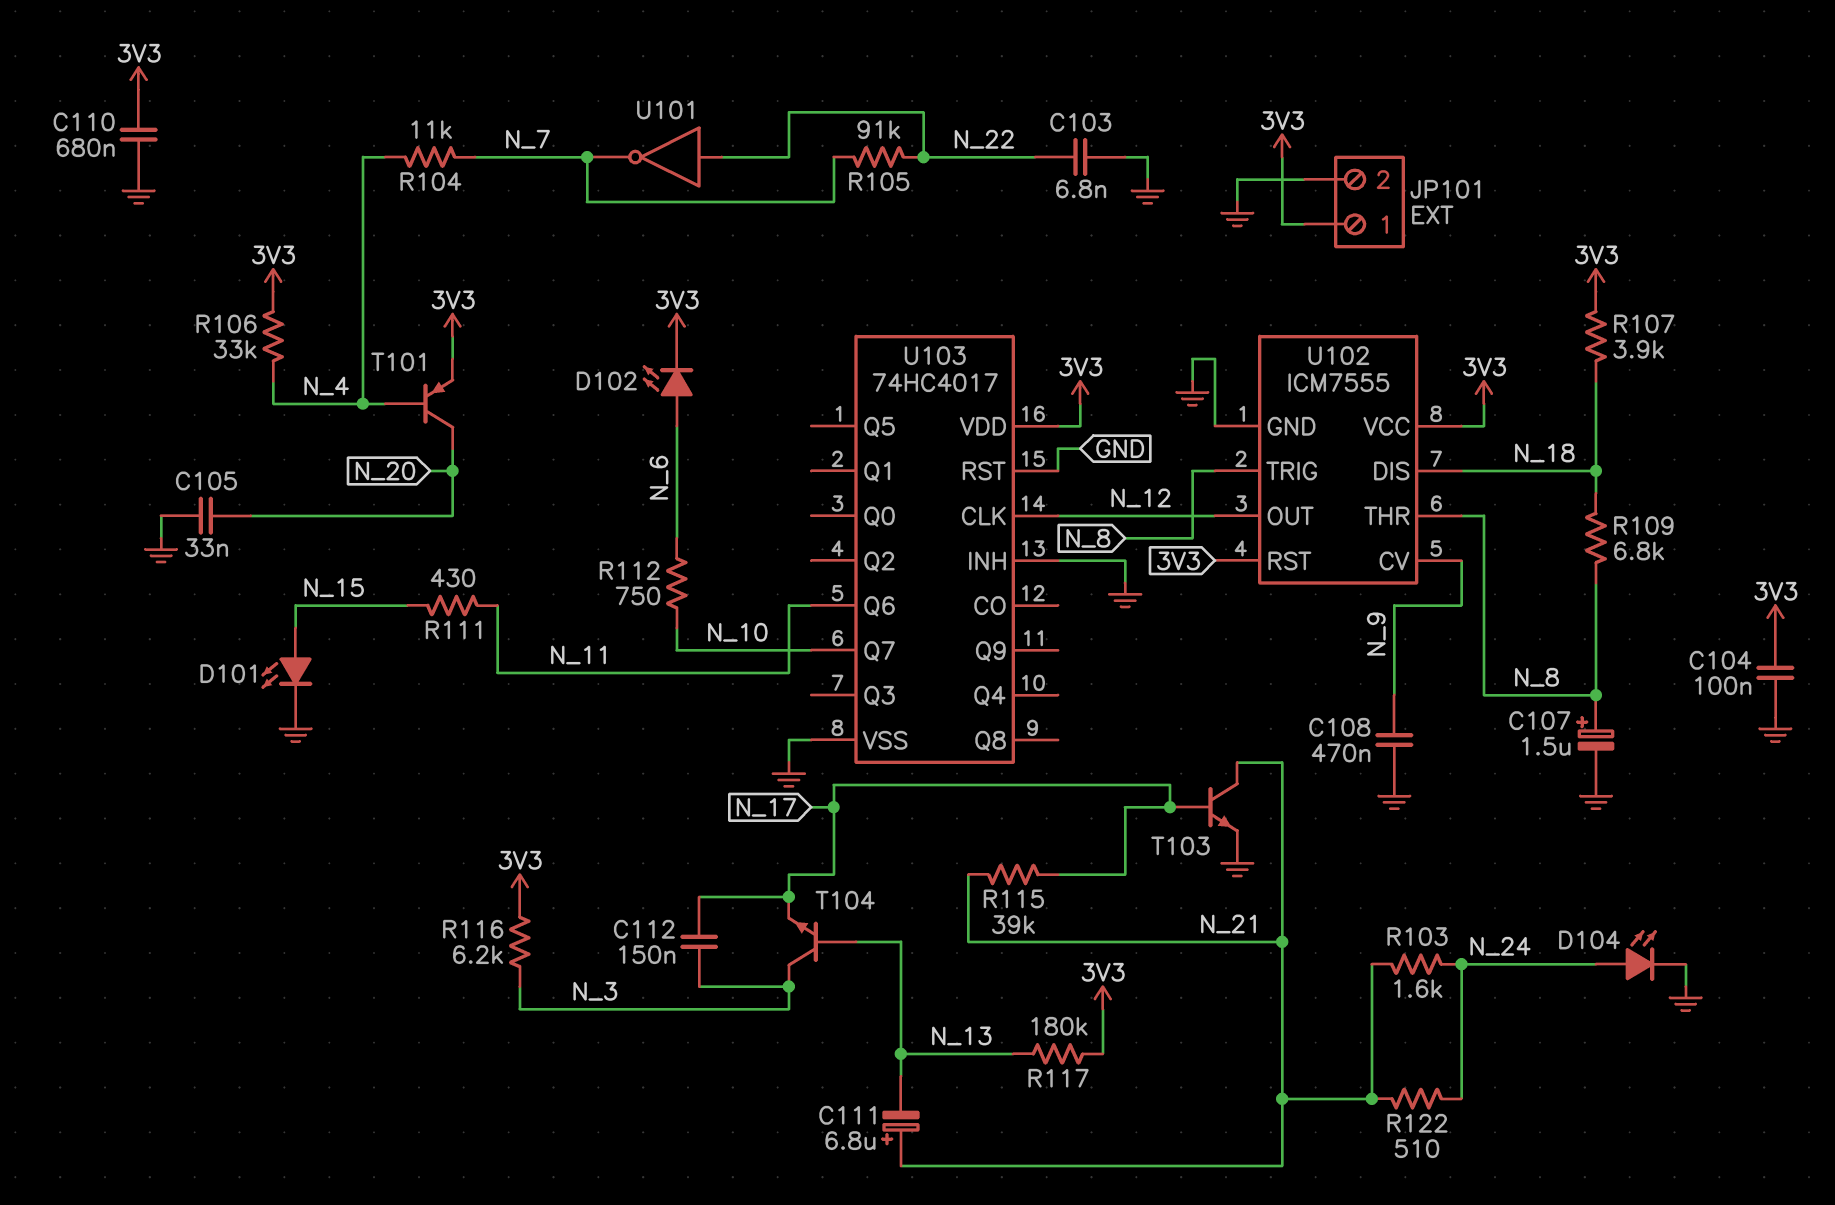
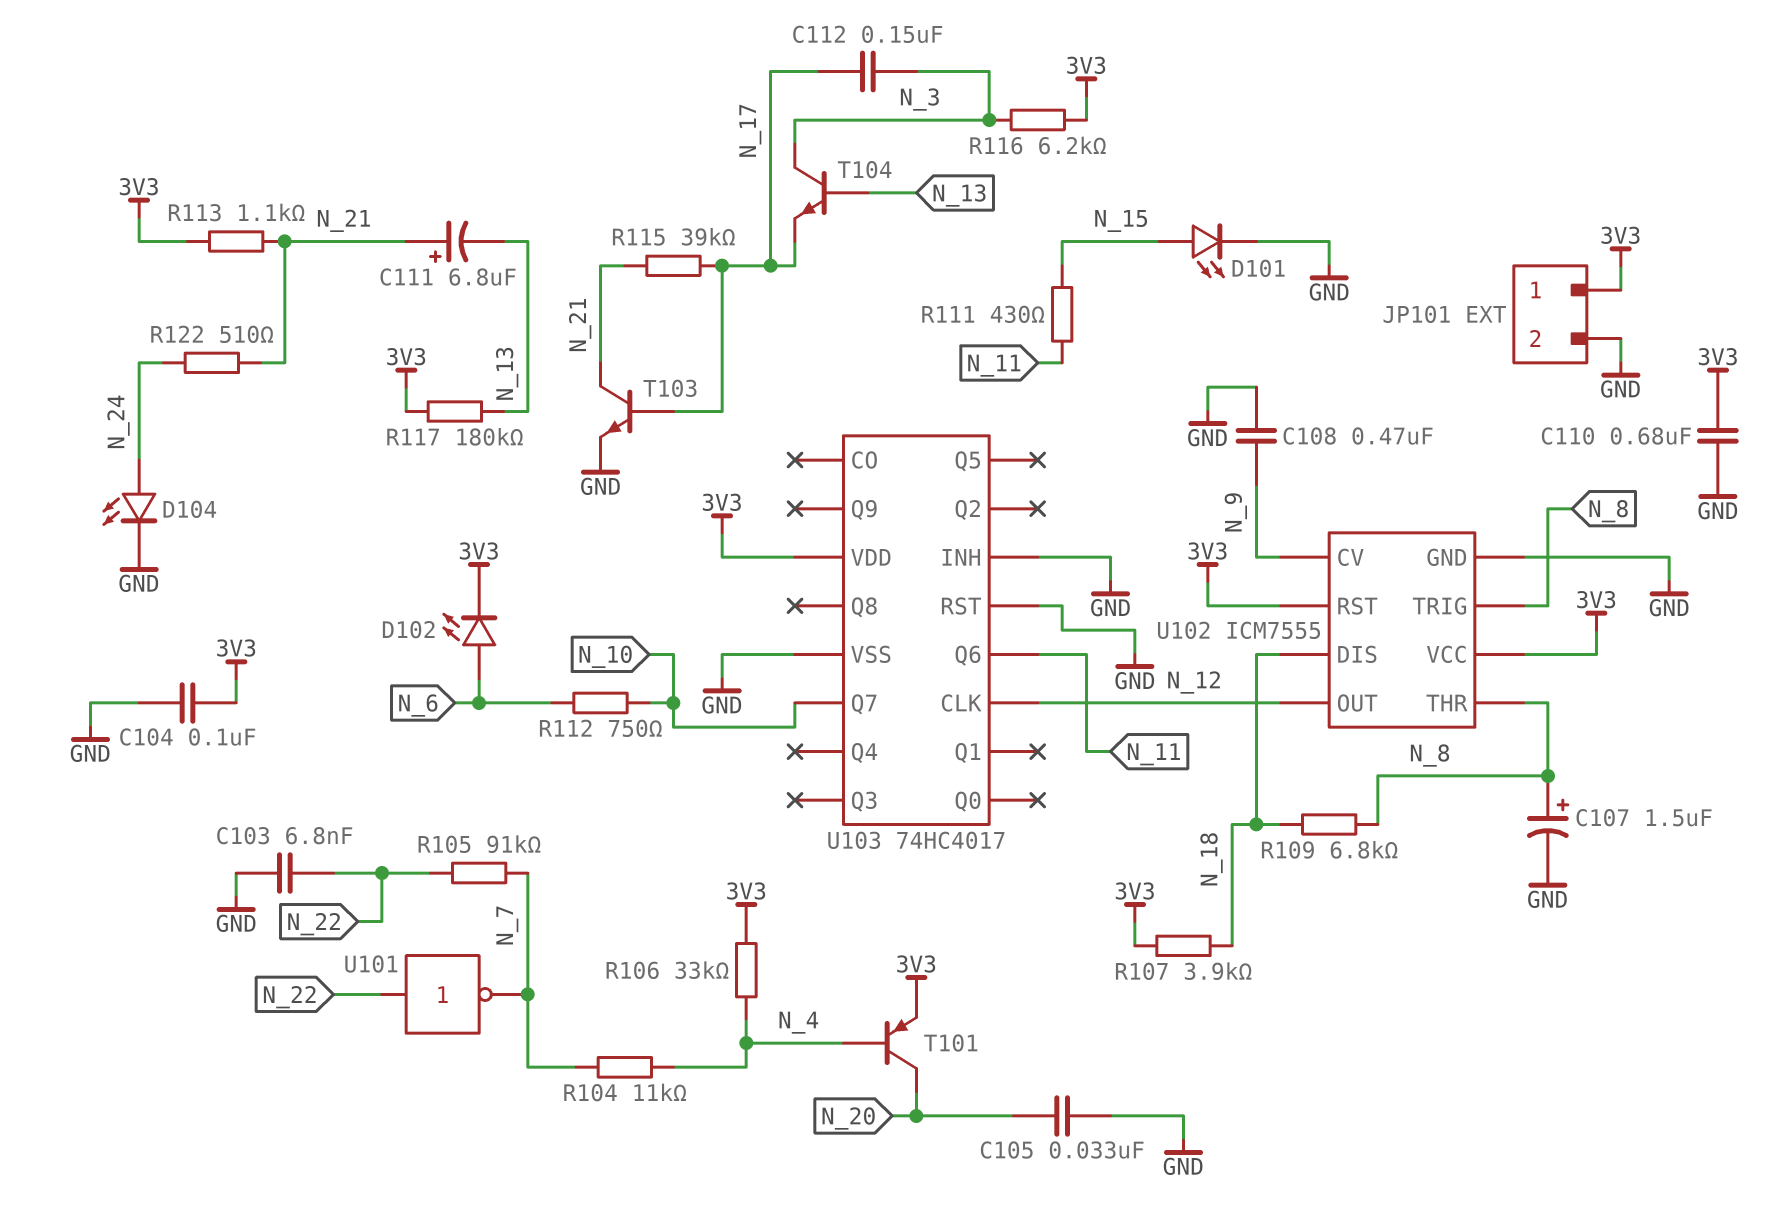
R103: 1.6k (N_21, N_24) -> none
R113: none -> 1.1k (3V3, N_21)

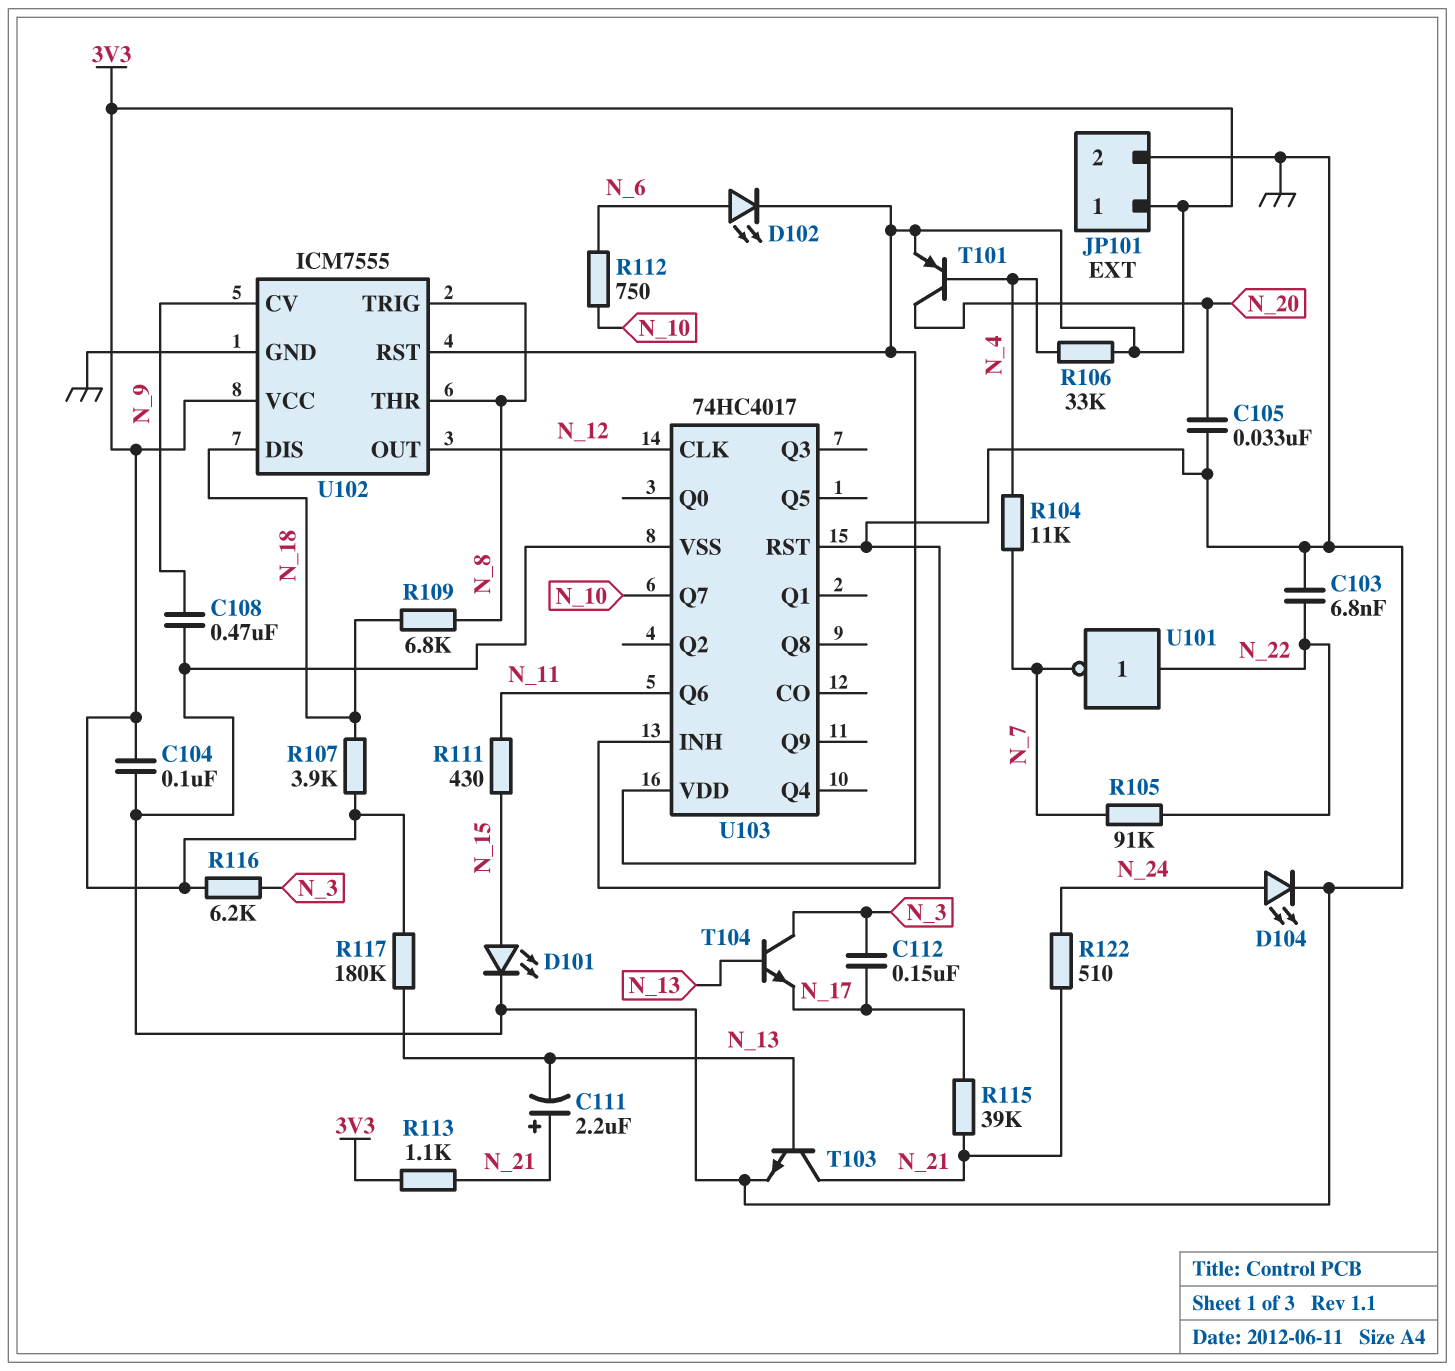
C107: 1.5uF (plus N_8, minus GND) -> none
C110: 680nF (3V3, GND) -> none
C111: 6.8uF (plus N_21, minus N_13) -> 2.2uF (plus N_21, minus N_13)
T103: NPN (B N_17, C N_21, E GND) -> NPN (B N_13, C N_21, E GND)

